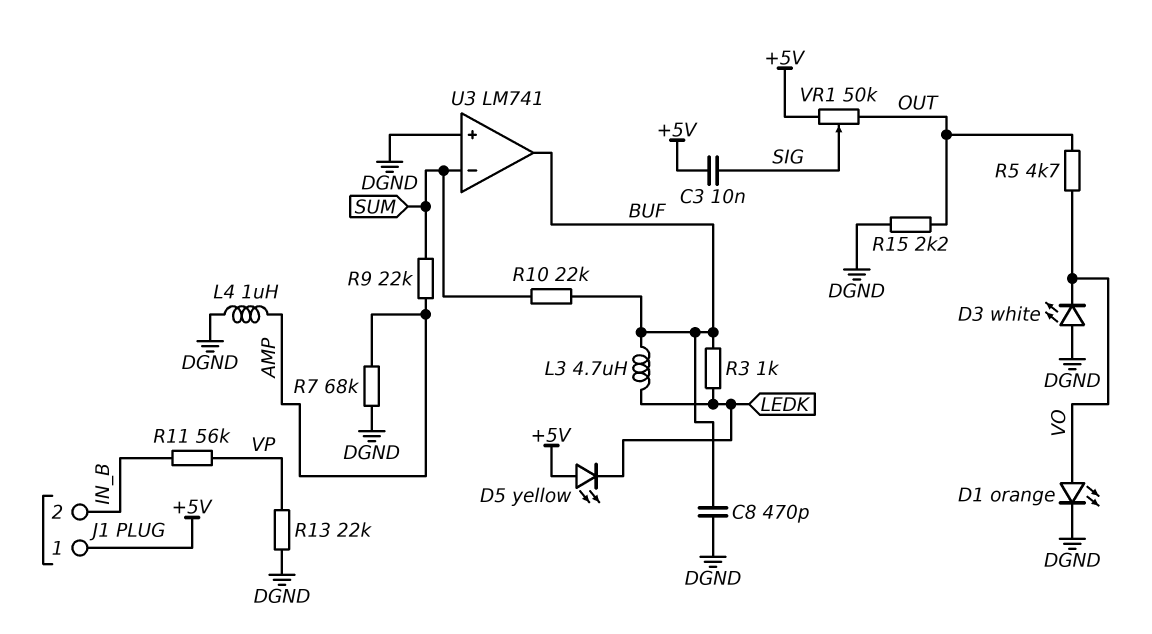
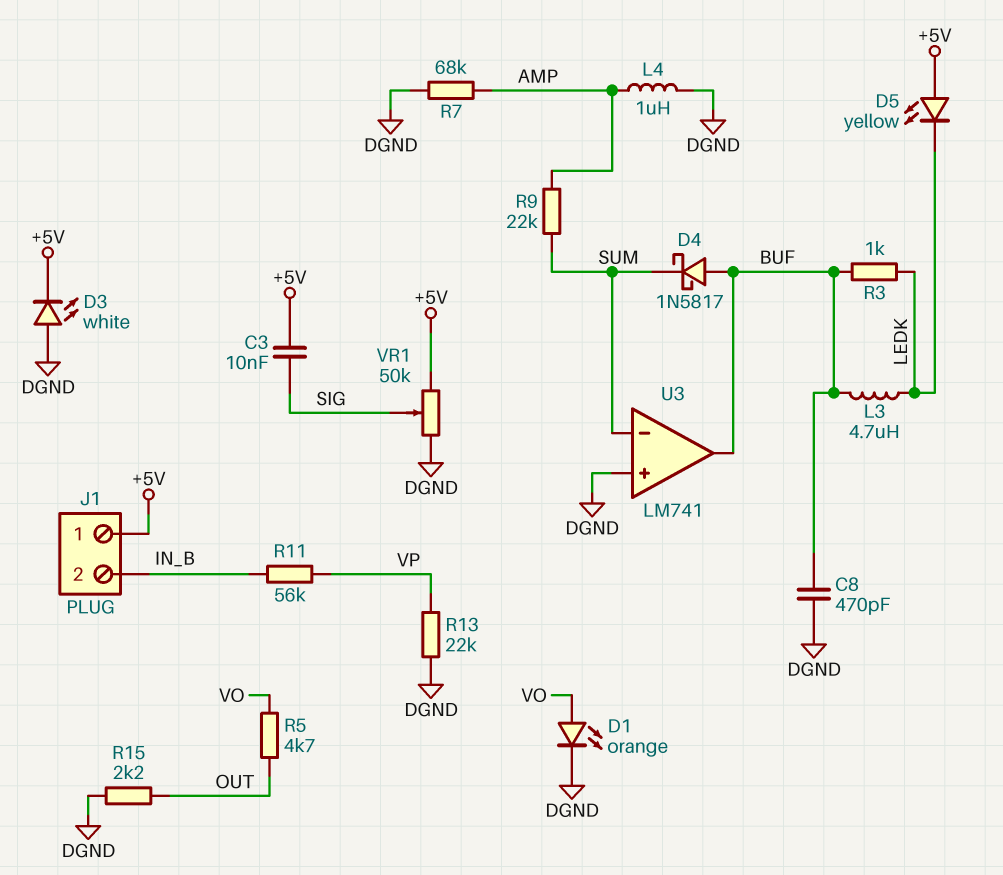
D3: LED white (A DGND, K VO) -> LED white (A DGND, K +5V)
D4: none -> schottky 1N5817 (A BUF, K SUM)
R10: 22k (BUF, SUM) -> none
VR1: 50k (+5V, OUT, wiper SIG) -> 50k (+5V, DGND, wiper SIG)

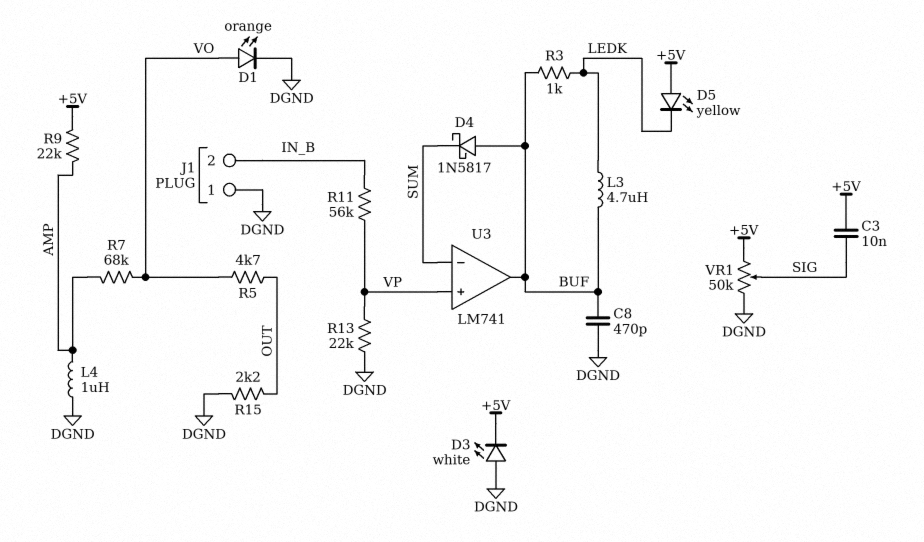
J1 pin 1: +5V -> DGND
R7: 68k (AMP, DGND) -> 68k (AMP, VO)
R9: 22k (AMP, SUM) -> 22k (+5V, AMP)
U3 pin in+: DGND -> VP

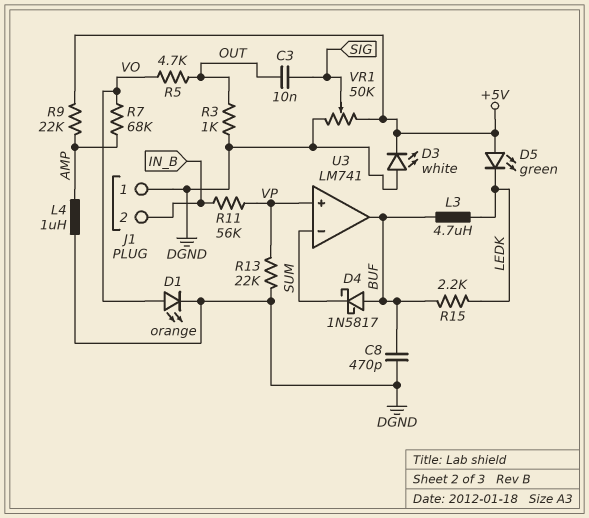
C3: 10nF (+5V, SIG) -> 10nF (OUT, SIG)
D5: LED yellow (A +5V, K LEDK) -> LED green (A +5V, K LEDK)
R3: 1k (BUF, LEDK) -> 1k (DGND, OUT)
R15: 2.2k (DGND, OUT) -> 2.2k (BUF, LEDK)

